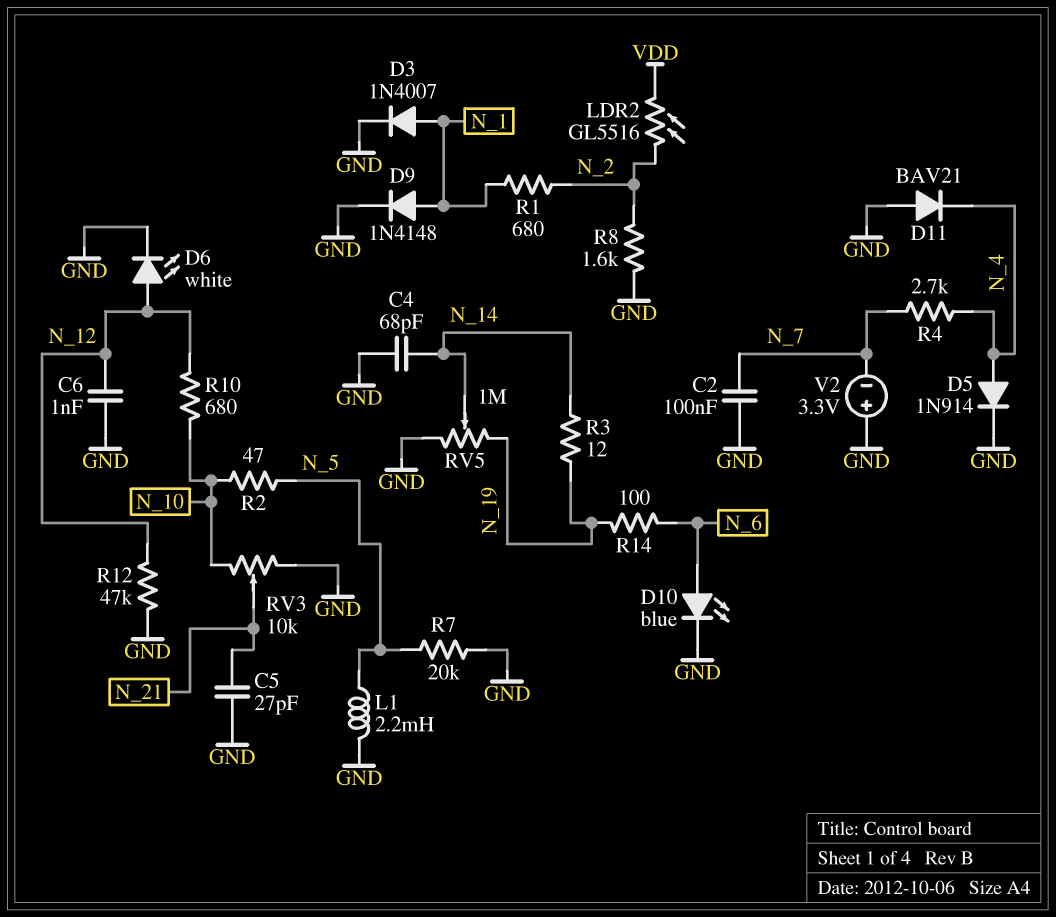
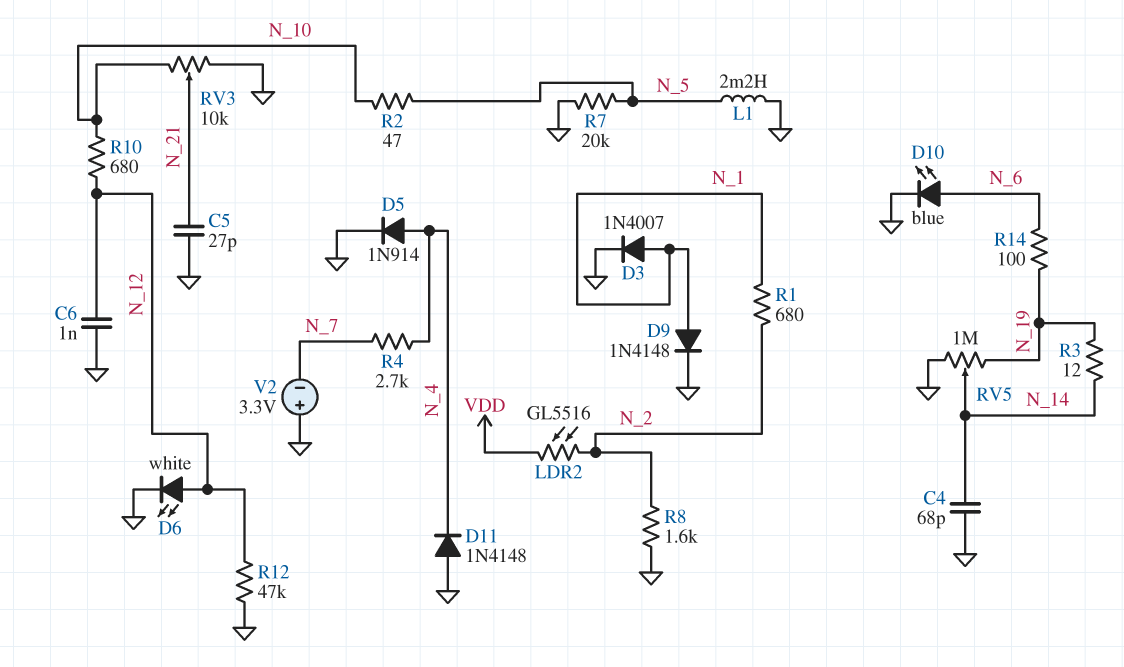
C2: 100nF (GND, N_7) -> none
D11: diode BAV21 (A GND, K N_4) -> diode 1N4148 (A GND, K N_4)

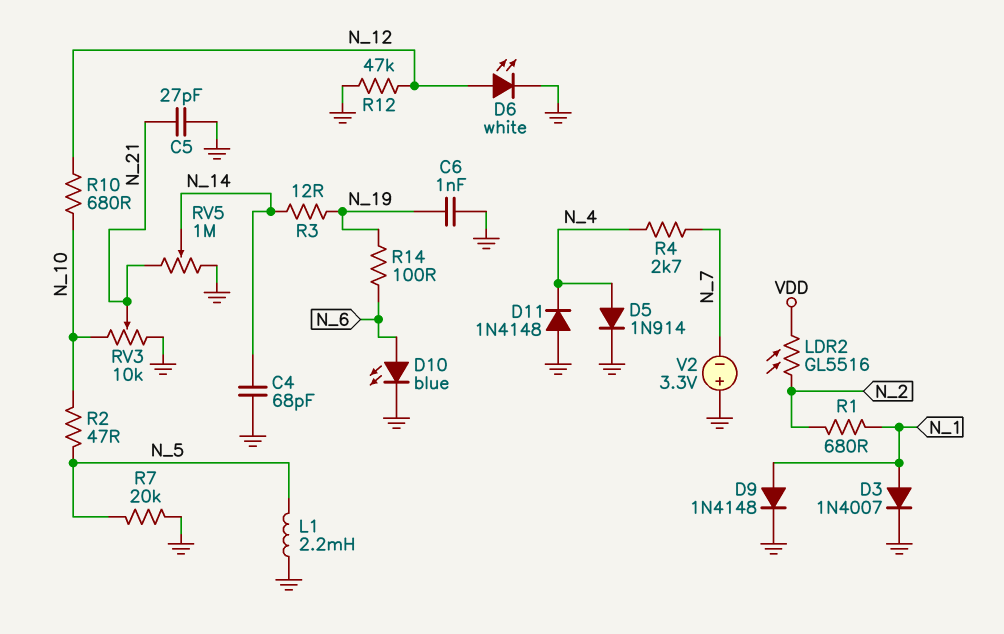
C6: 1nF (GND, N_12) -> 1nF (GND, N_19)
R8: 1.6k (GND, N_2) -> none
RV5: 1M (GND, N_19, wiper N_14) -> 1M (GND, N_21, wiper N_14)

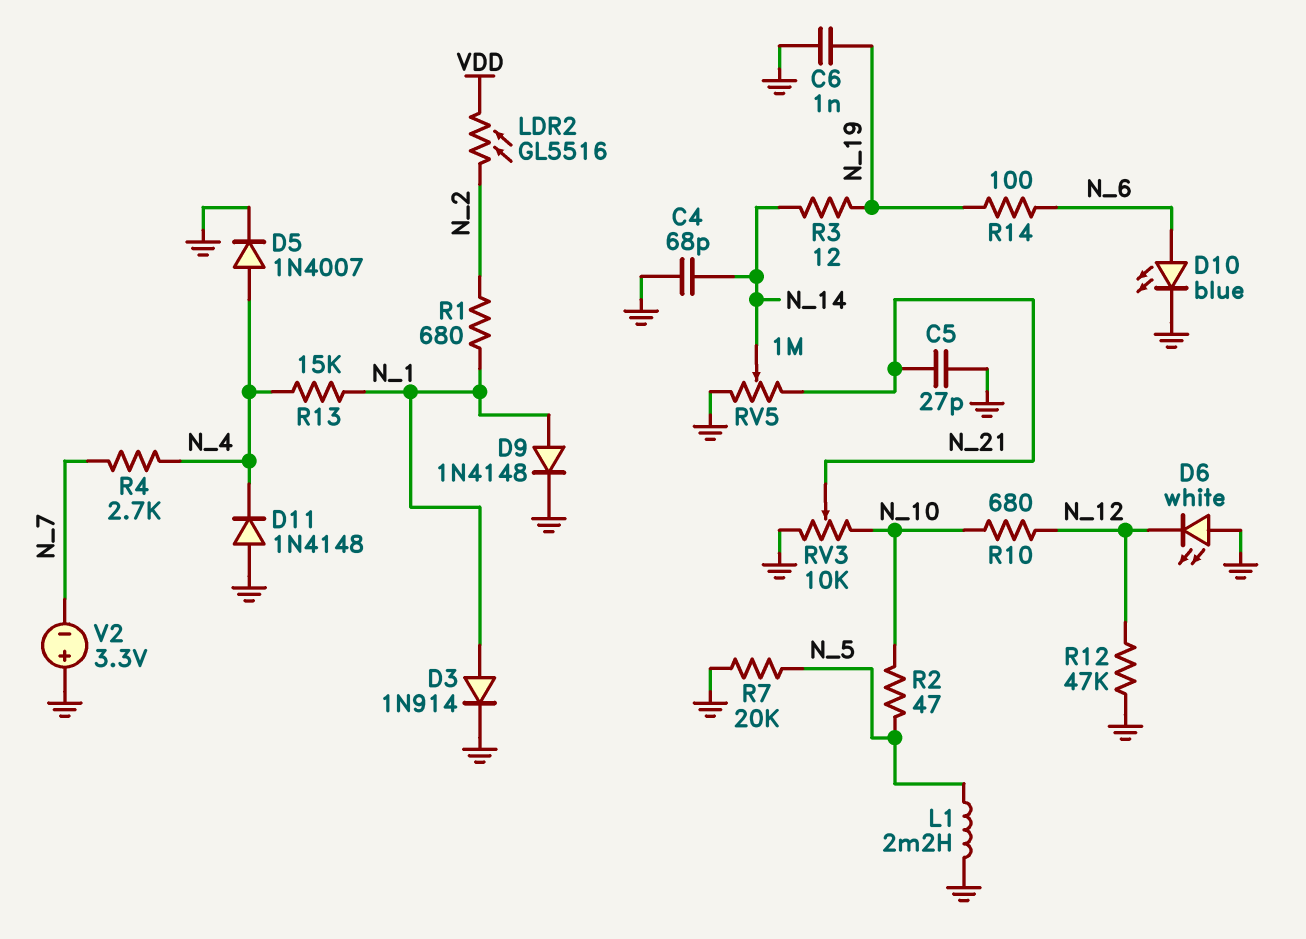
D3: diode 1N4007 (A N_1, K GND) -> diode 1N914 (A N_1, K GND)
D5: diode 1N914 (A N_4, K GND) -> diode 1N4007 (A N_4, K GND)
D6: LED white (A N_12, K GND) -> LED white (A GND, K N_12)
R13: none -> 15k (N_1, N_4)

